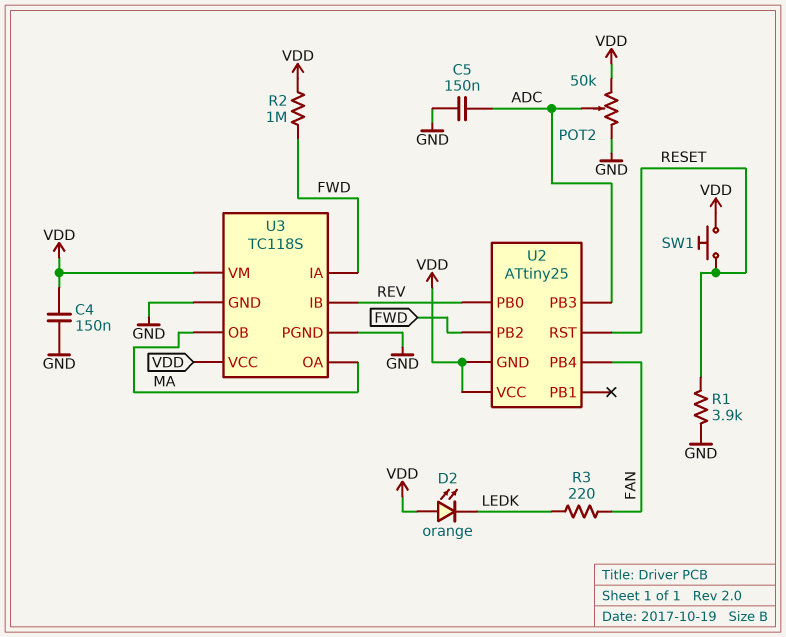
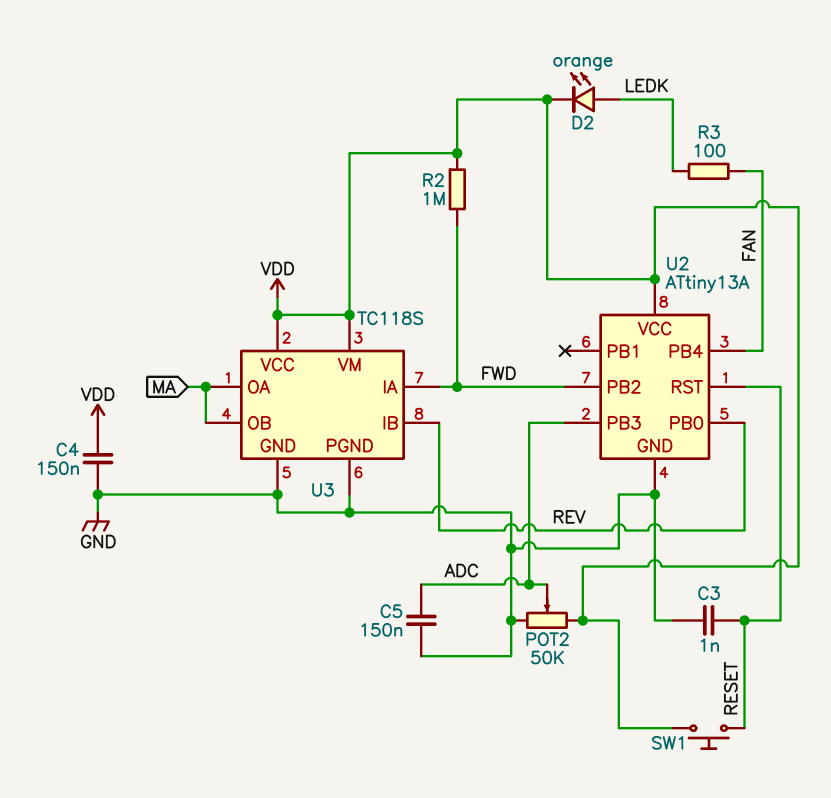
C3: none -> 1nF (GND, RESET)
D2: LED orange (A VDD, K LEDK) -> LED orange (A LEDK, K VDD)
R1: 3.9k (GND, RESET) -> none
R3: 220 (FAN, LEDK) -> 100 (FAN, LEDK)
U2: ATtiny25 -> ATtiny13A
U2 pin GND: VDD -> GND

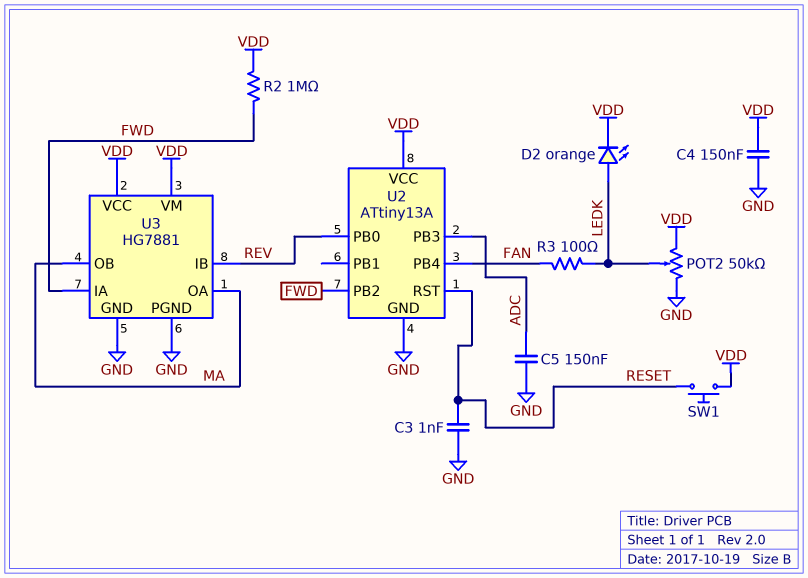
POT2: 50k (GND, VDD, wiper ADC) -> 50k (GND, VDD, wiper LEDK)
U3: TC118S -> HG7881

